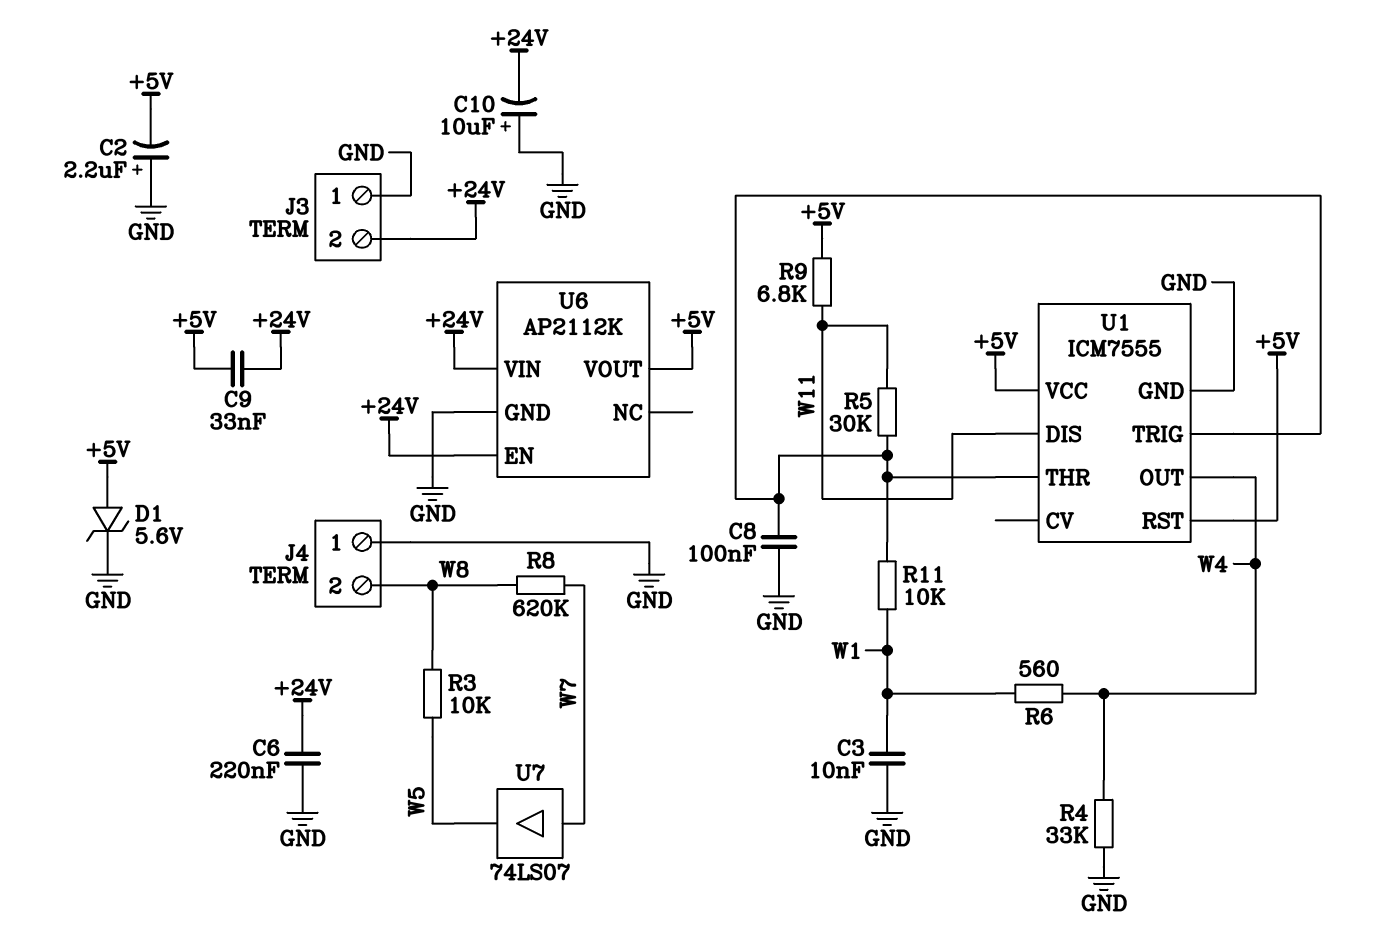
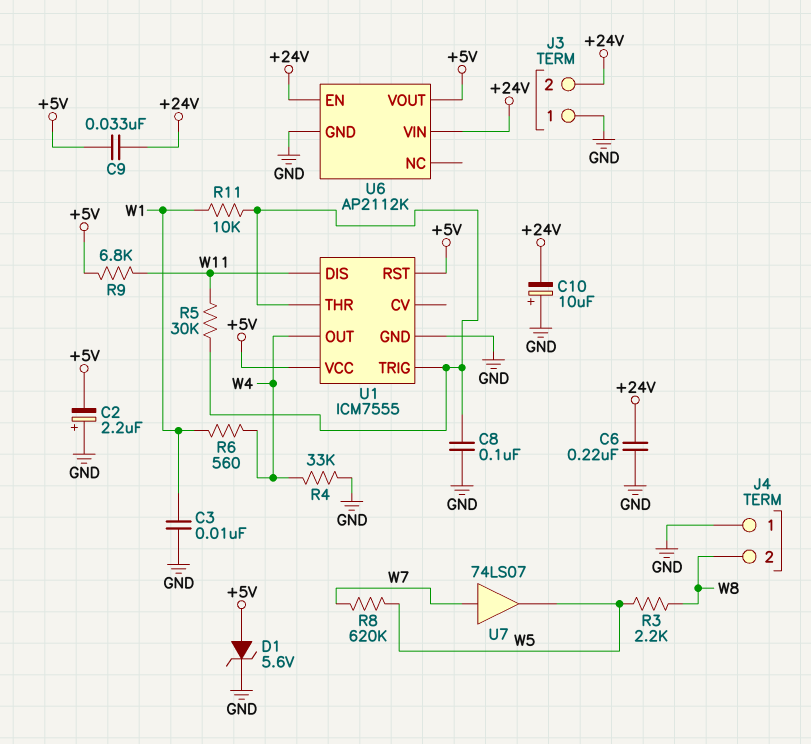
R3: 10k (W5, W8) -> 2.2k (W5, W8)
R8: 620k (W7, W8) -> 620k (W5, W7)

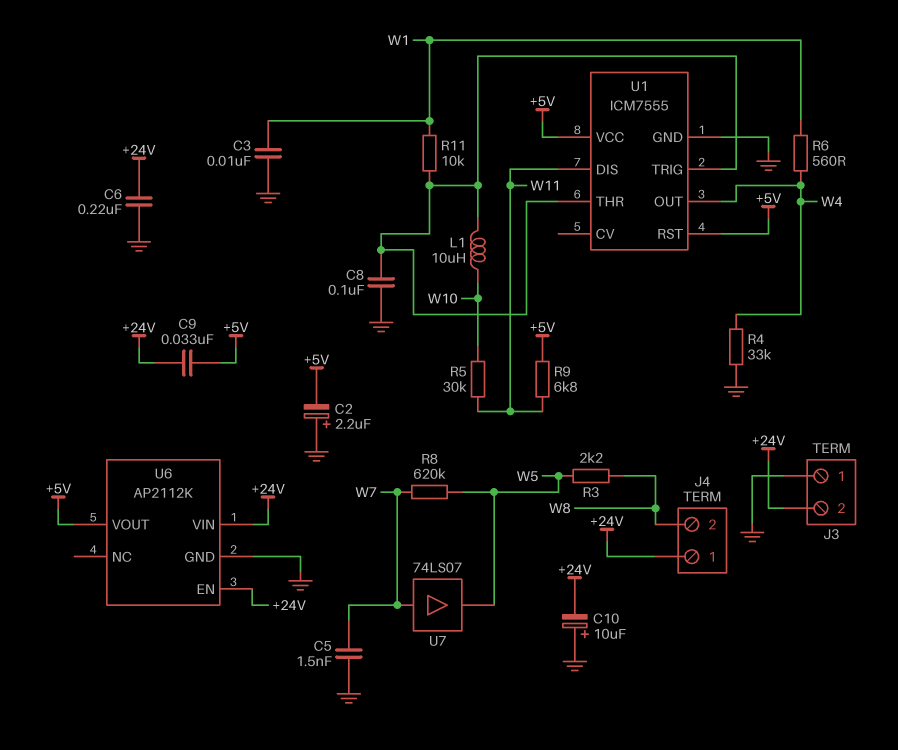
C5: none -> 1.5nF (GND, W7)
D1: zener 5.6V (A +5V, K GND) -> none
J4 pin 1: GND -> +24V
L1: none -> 10uH (U1/THR, W10)
R5: 30k (U1/THR, W11) -> 30k (W10, W11)

